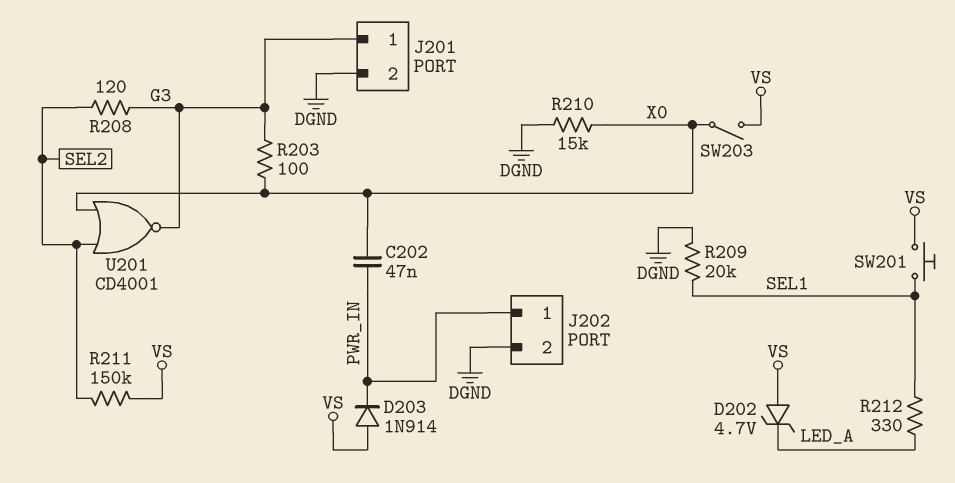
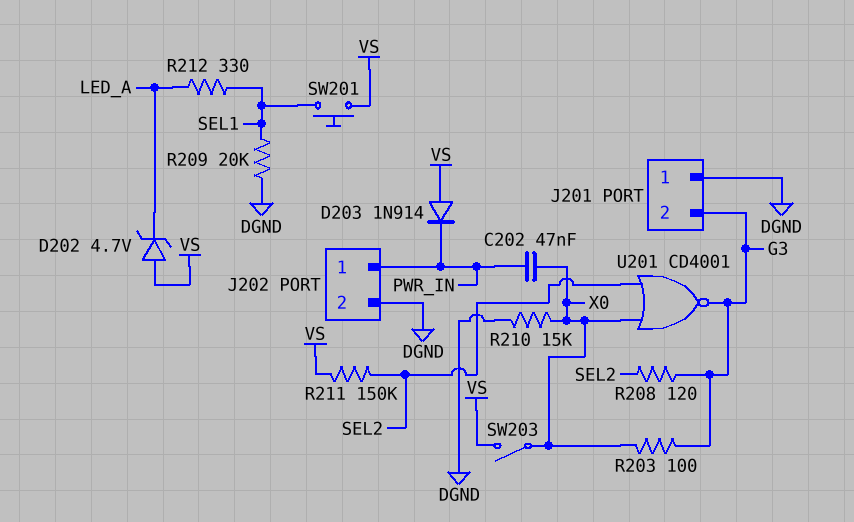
J201 pin 1: G3 -> DGND
J201 pin 2: DGND -> G3

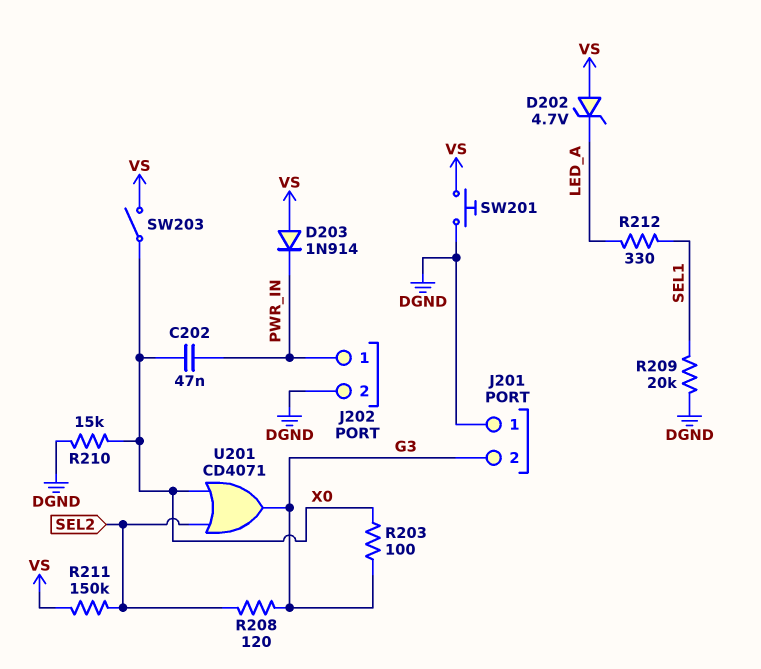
SW201: button (SEL1, VS) -> button (DGND, VS)
U201: NOR CD4001 (in SEL2, in X0, out G3) -> OR CD4071 (in SEL2, in X0, out G3)

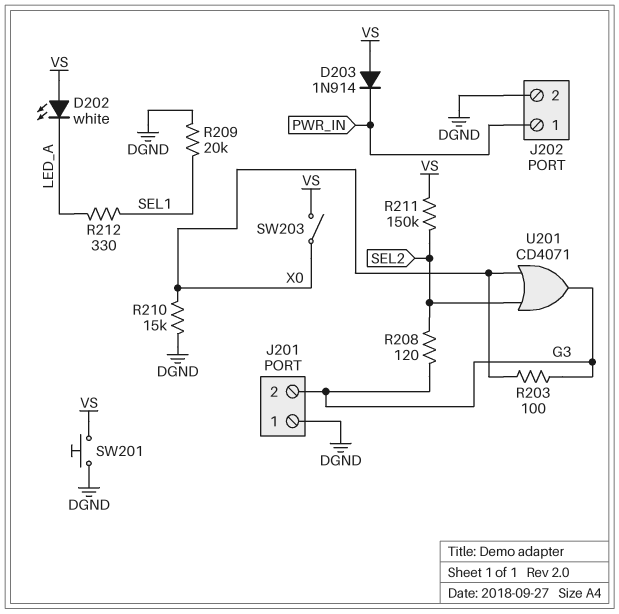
C202: 47nF (PWR_IN, X0) -> none
D202: zener 4.7V (A VS, K LED_A) -> LED white (A VS, K LED_A)

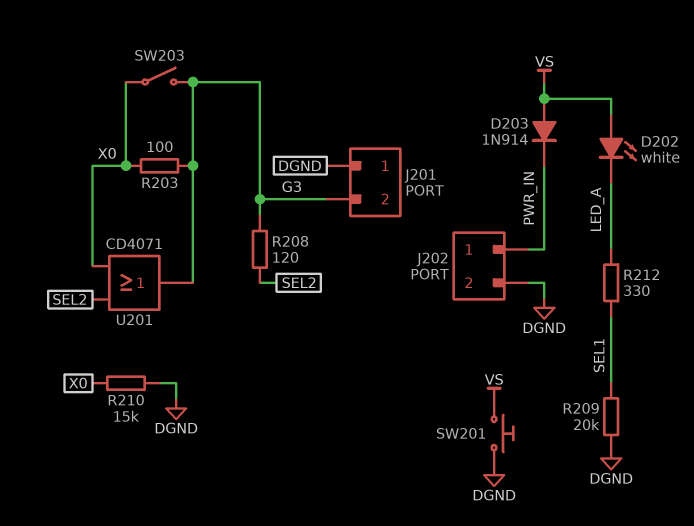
R211: 150k (SEL2, VS) -> none
SW203: switch (VS, X0) -> switch (G3, X0)

